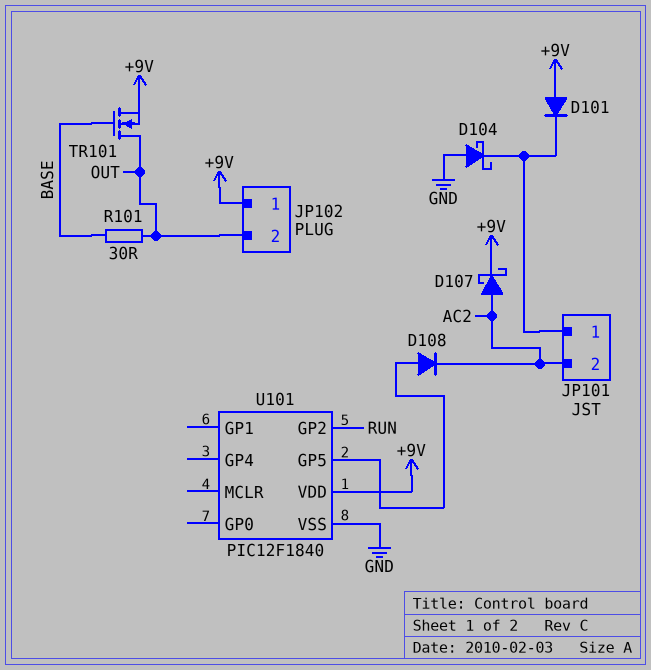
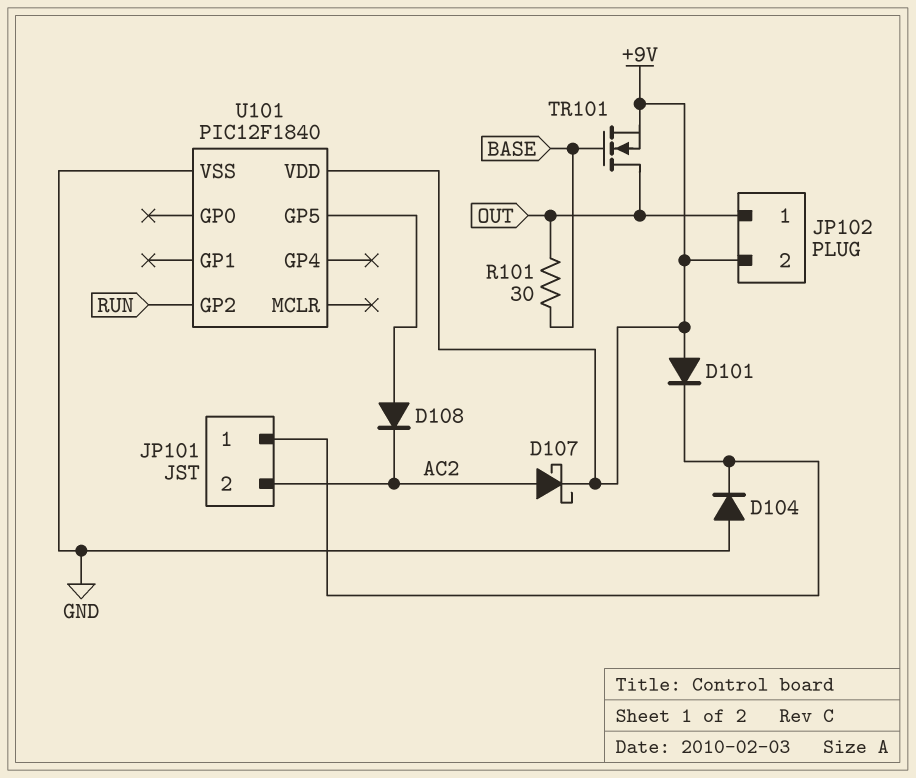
D104: schottky (A GND, K JP101/1) -> diode (A GND, K JP101/1)
JP102 pin 1: +9V -> OUT
JP102 pin 2: OUT -> +9V

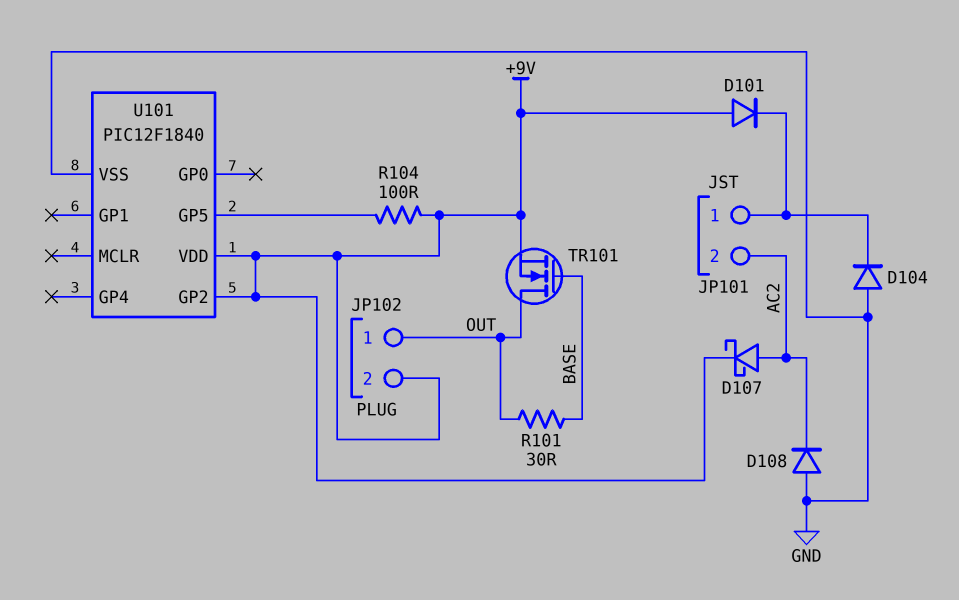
D108: diode (A U101/GP5, K AC2) -> diode (A GND, K AC2)
R104: none -> 100 (+9V, U101/GP5)
U101 pin GP2: RUN -> +9V

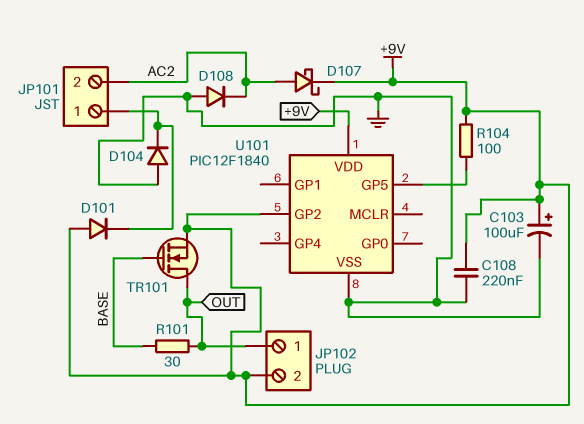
C103: none -> 100uF (plus +9V, minus GND)
C108: none -> 220nF (+9V, GND)

